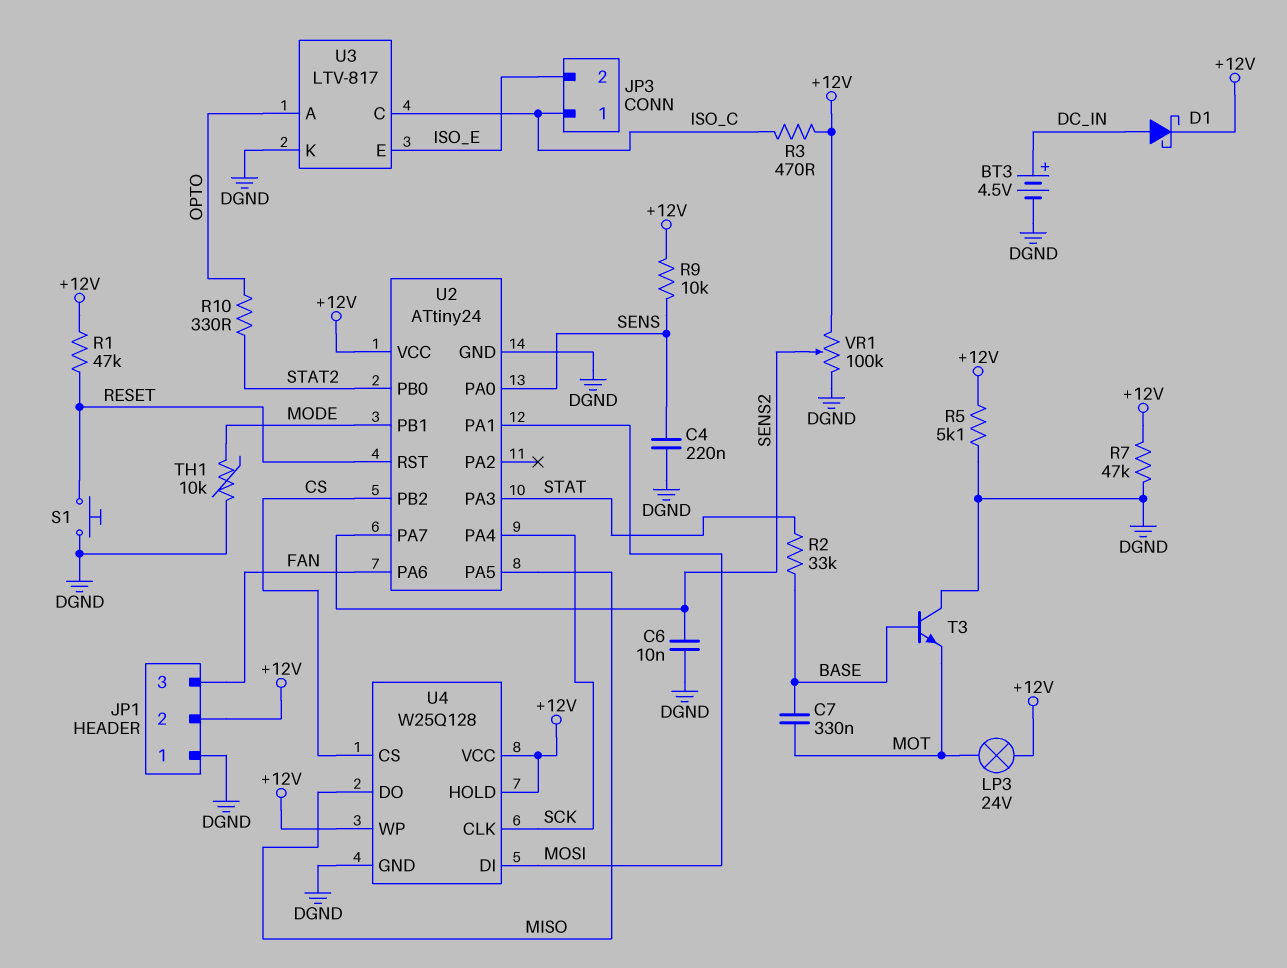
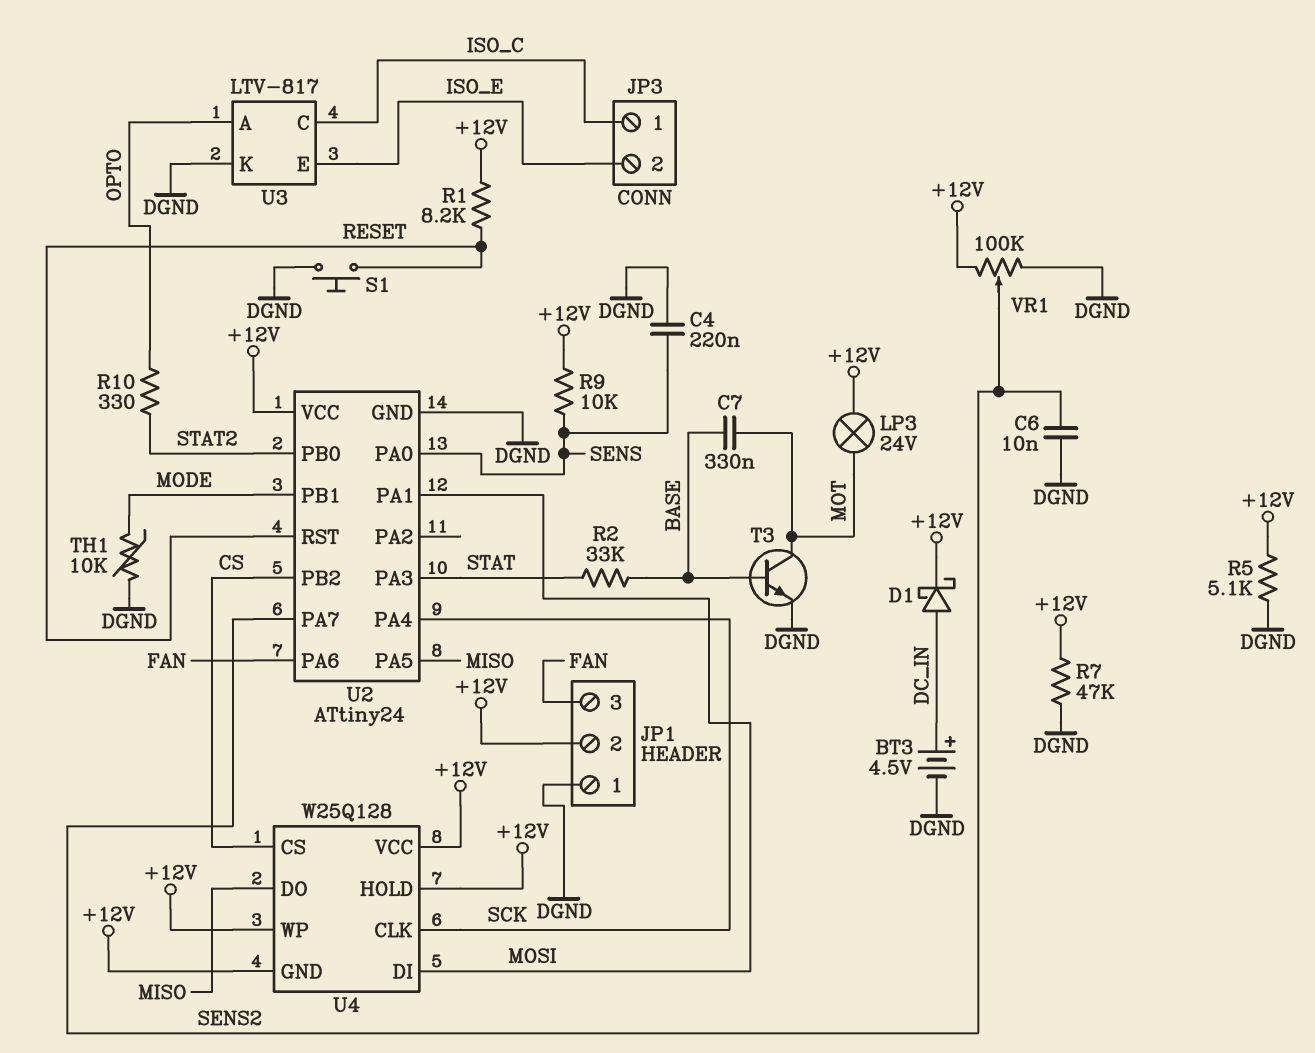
R1: 47k (+12V, RESET) -> 8.2k (+12V, RESET)
R3: 470 (+12V, ISO_C) -> none
T3: NPN (B BASE, C DGND, E MOT) -> NPN (B BASE, C MOT, E DGND)
U4 pin GND: DGND -> +12V

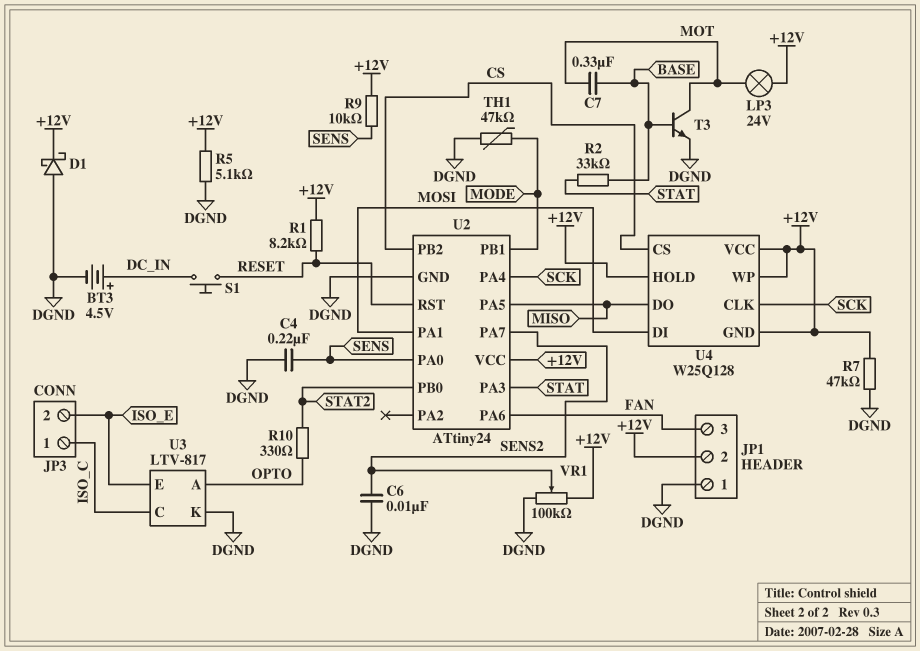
D1: schottky (A DC_IN, K +12V) -> schottky (A DGND, K +12V)
S1: button (DGND, RESET) -> button (DC_IN, RESET)
TH1: 10k (DGND, MODE) -> 47k (DGND, MODE)

